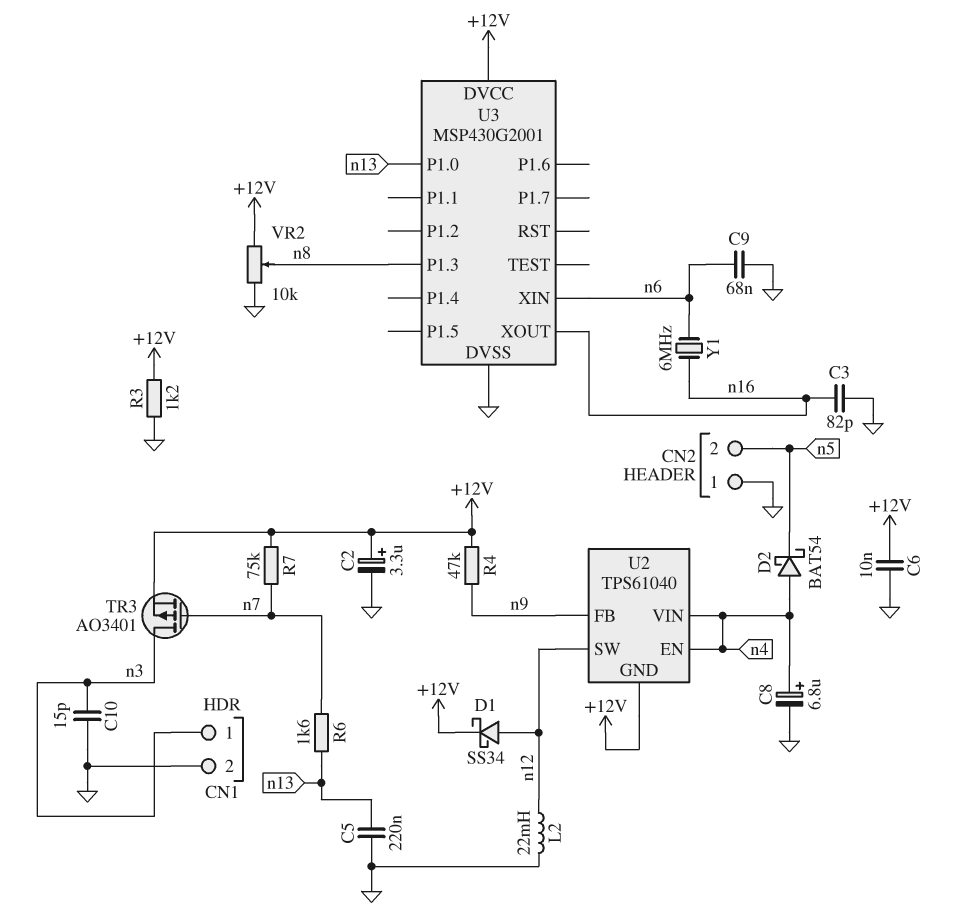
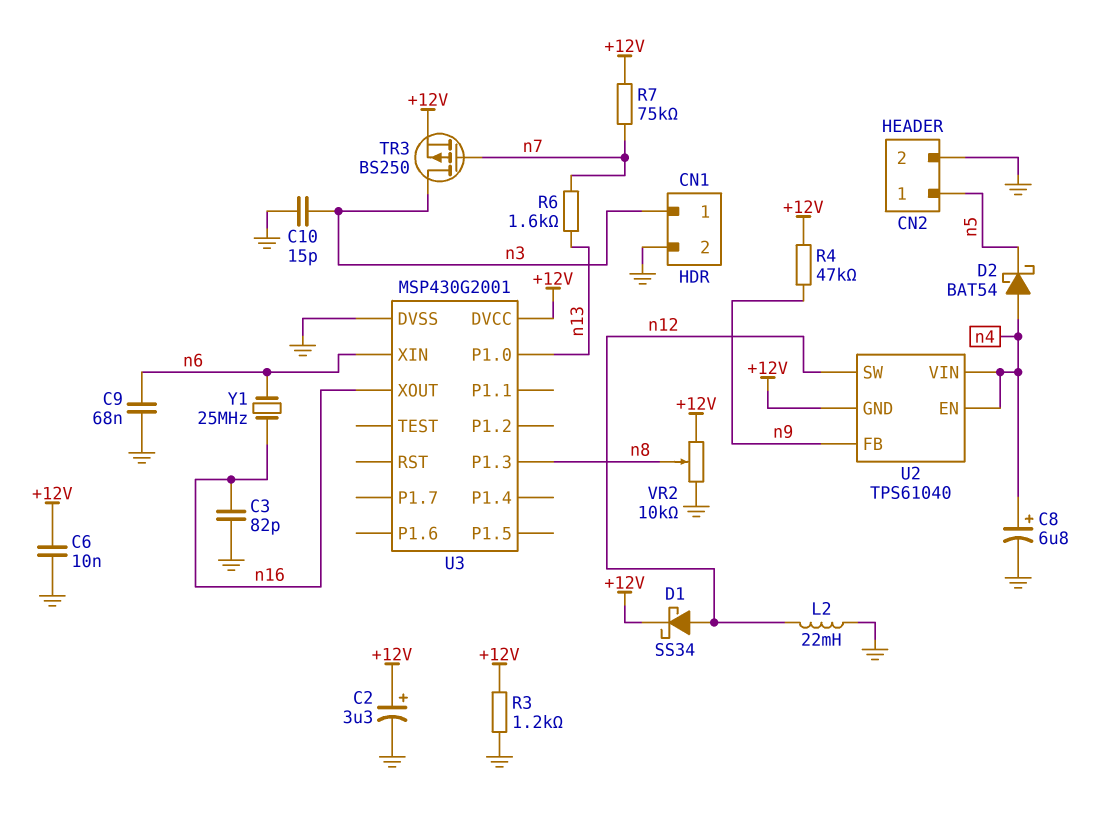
C5: 220nF (GND, n13) -> none
CN2 pin 1: GND -> n5
CN2 pin 2: n5 -> GND
TR3: PMOS AO3401 (G n7, D n3, S +12V) -> PMOS BS250 (G n7, D n3, S +12V)
Y1: 6MHz (n6, n16) -> 25MHz (n6, n16)

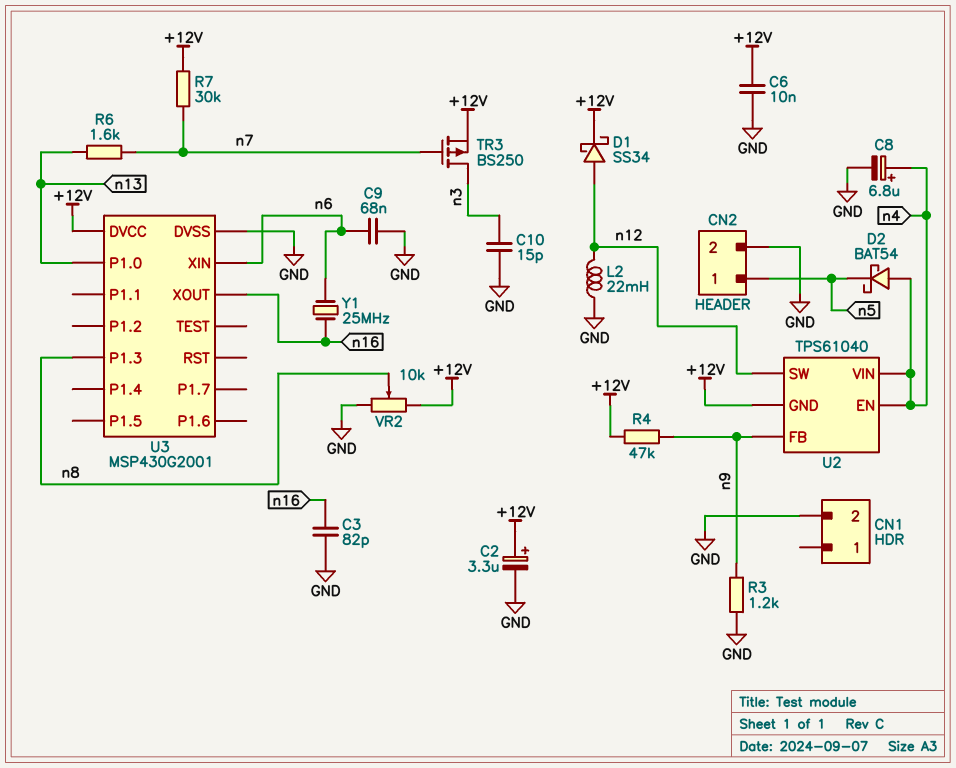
CN1 pin 1: n3 -> none
R3: 1.2k (+12V, GND) -> 1.2k (GND, n9)
R7: 75k (+12V, n7) -> 30k (+12V, n7)

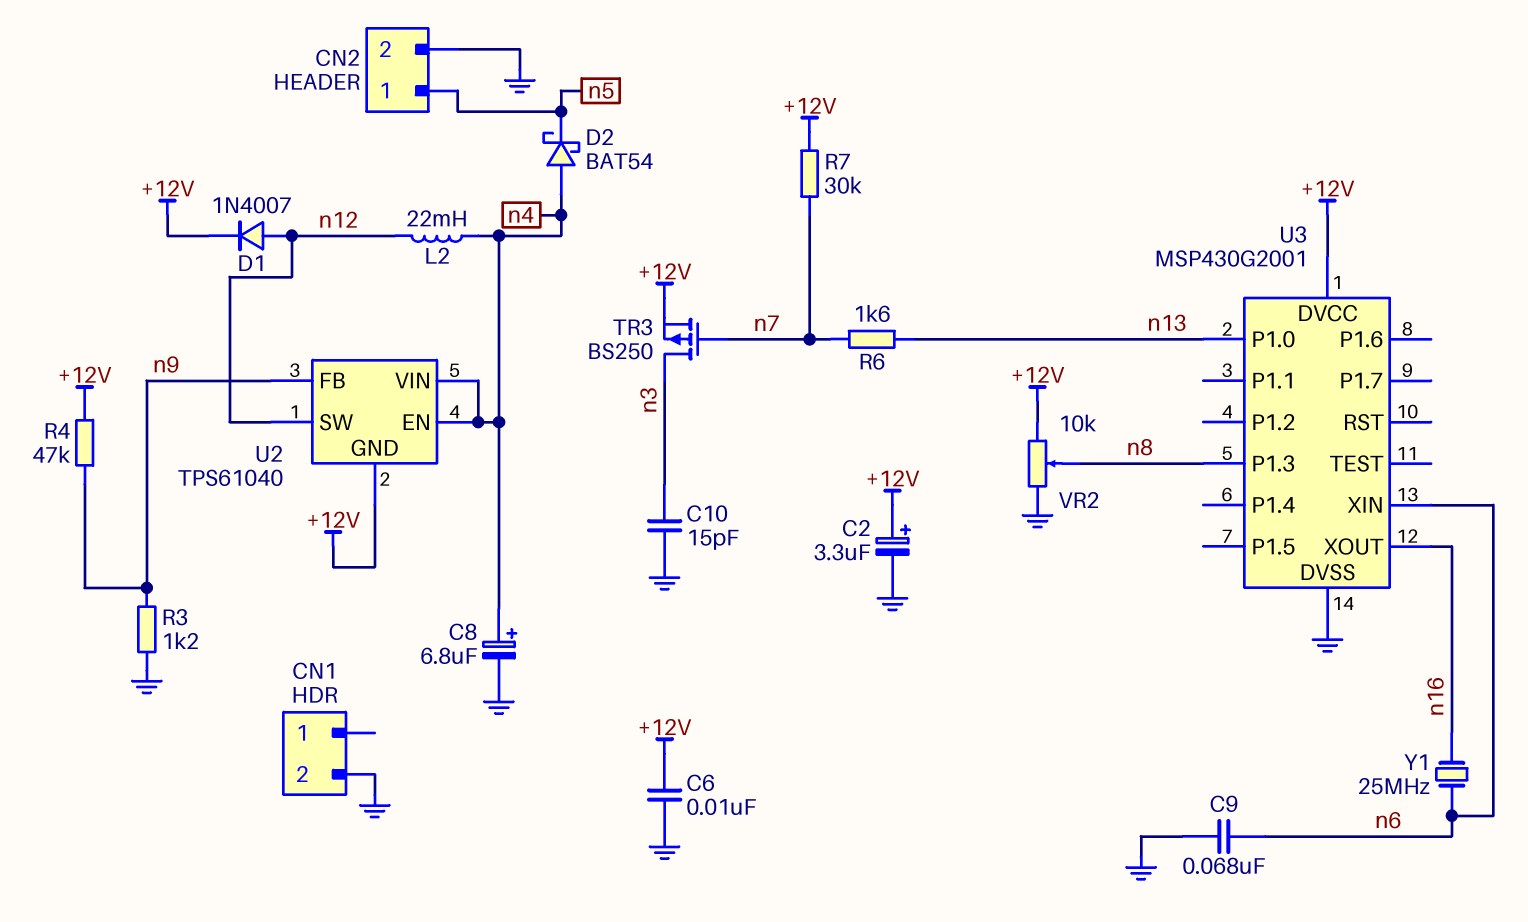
C3: 82pF (GND, n16) -> none
D1: schottky SS34 (A n12, K +12V) -> diode 1N4007 (A n12, K +12V)
L2: 22mH (GND, n12) -> 22mH (n4, n12)

